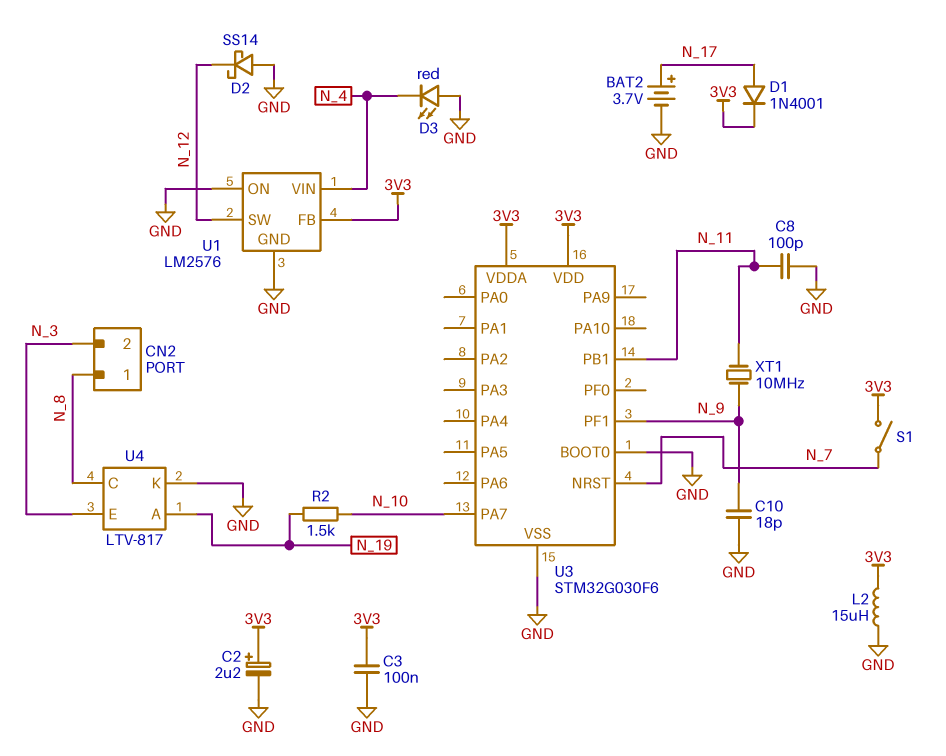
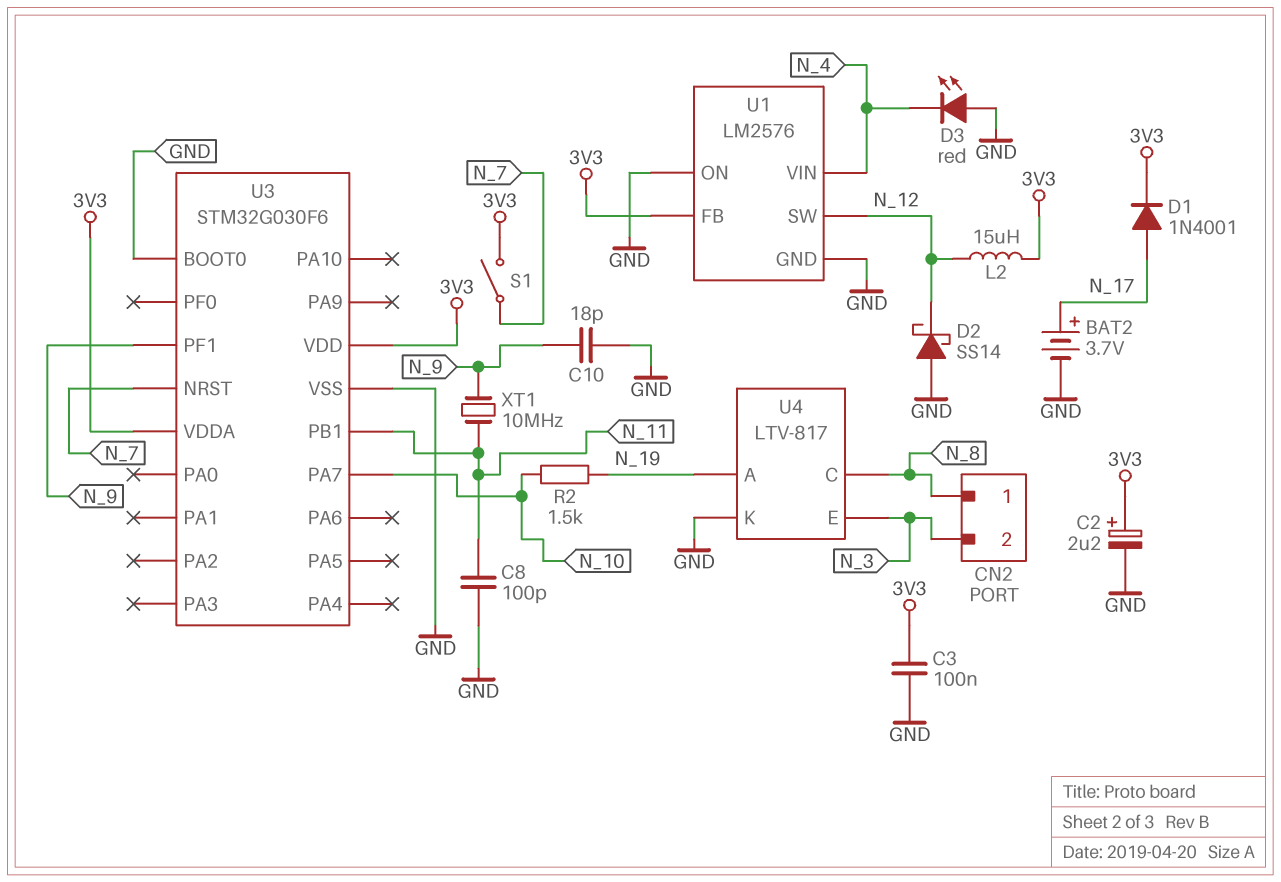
L2: 15uH (3V3, GND) -> 15uH (3V3, N_12)

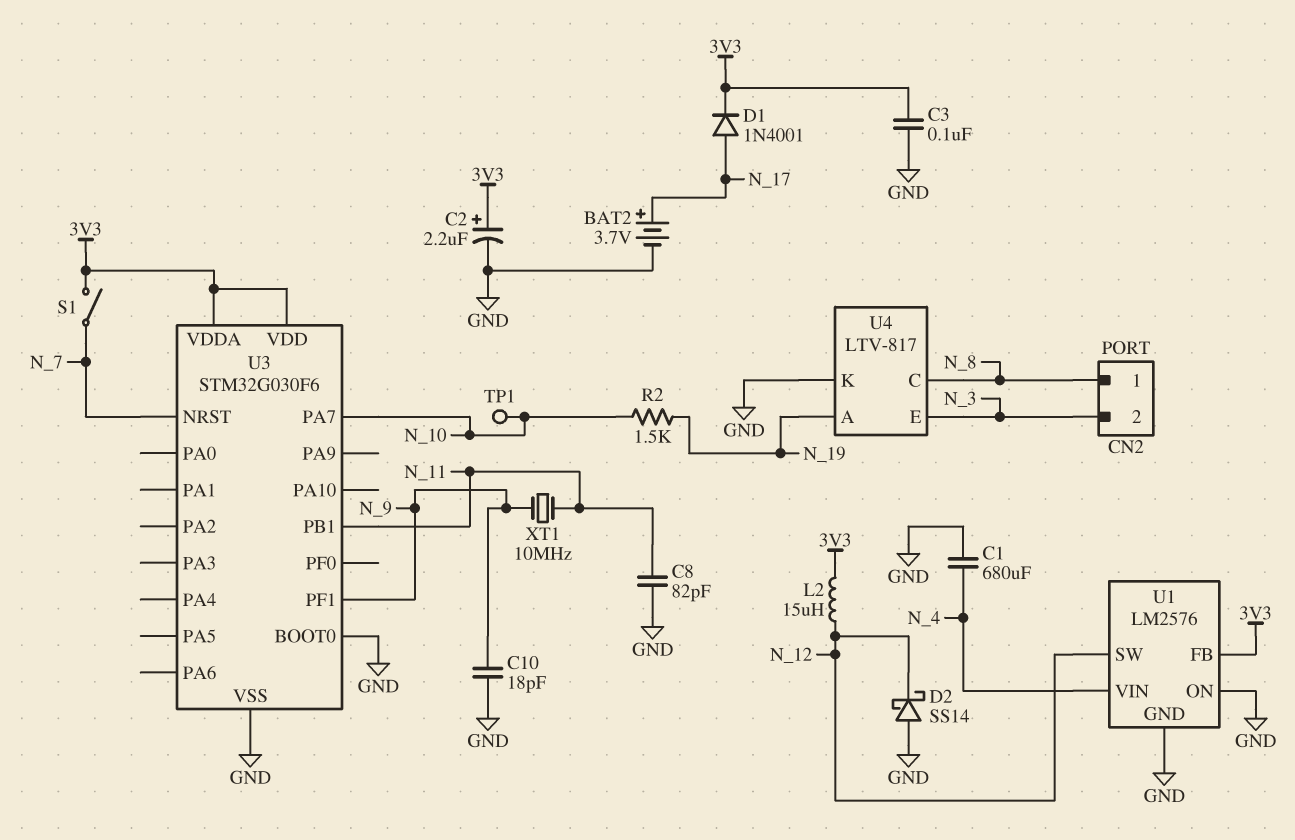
C1: none -> 680uF (GND, N_4)
C8: 100pF (GND, N_11) -> 82pF (GND, N_11)
D3: LED red (A GND, K N_4) -> none
TP1: none -> test point (N_10)

